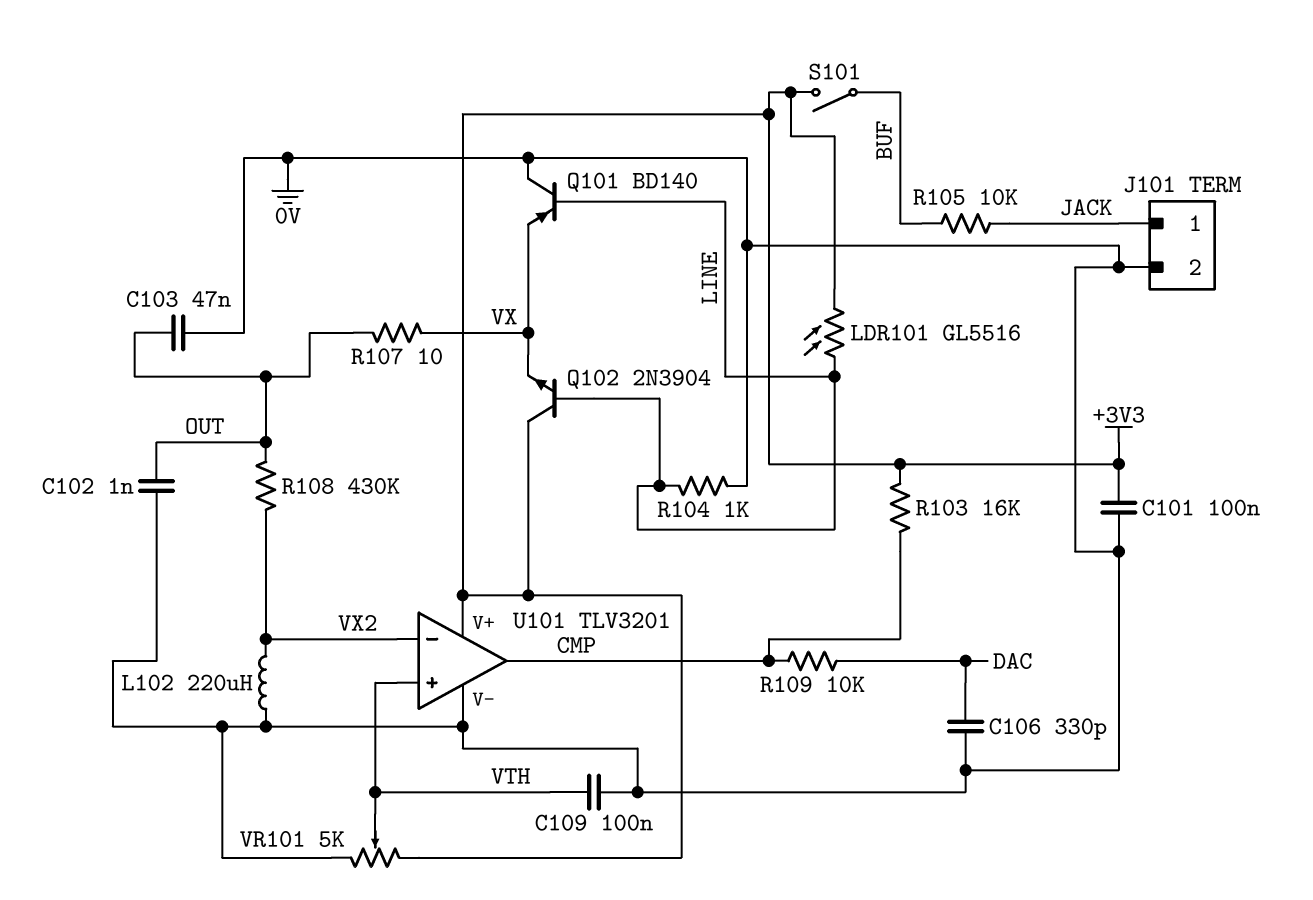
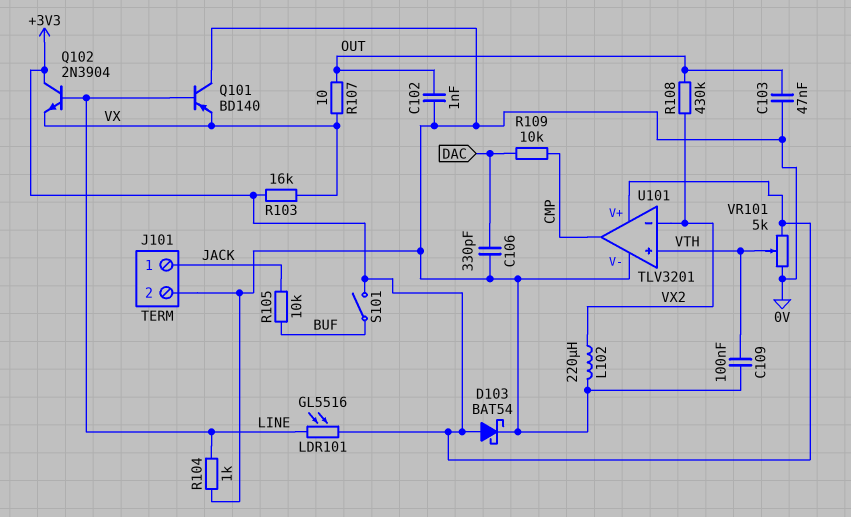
C101: 100nF (+3V3, 0V) -> none
D103: none -> schottky BAT54 (A +3V3, K 0V)
R103: 16k (+3V3, CMP) -> 16k (+3V3, VX)

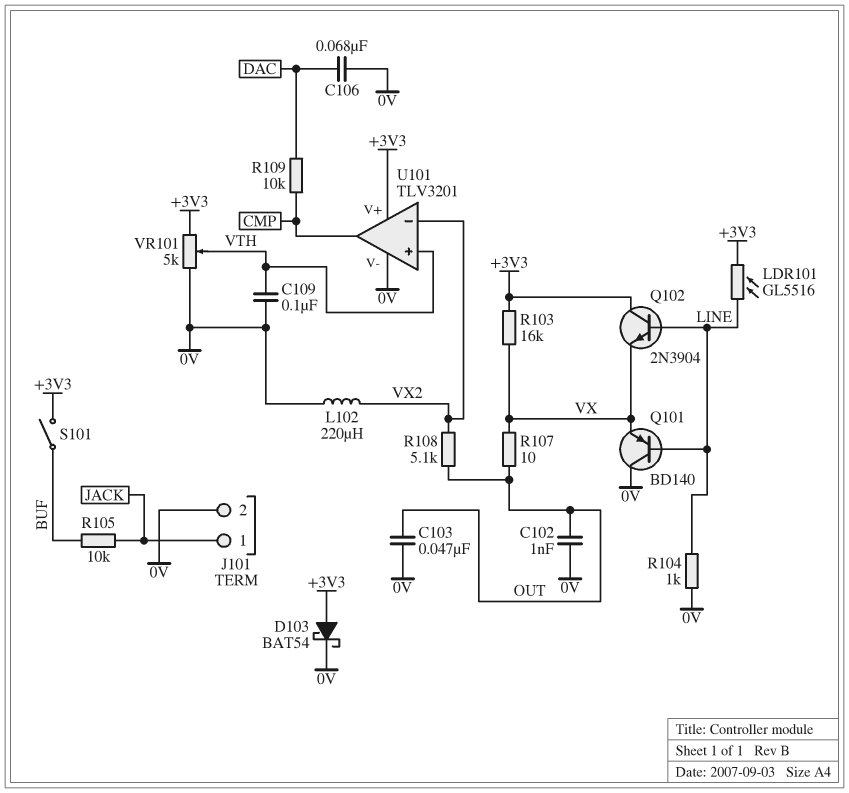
C106: 330pF (0V, DAC) -> 68nF (0V, DAC)
R108: 430k (OUT, VX2) -> 5.1k (OUT, VX2)

